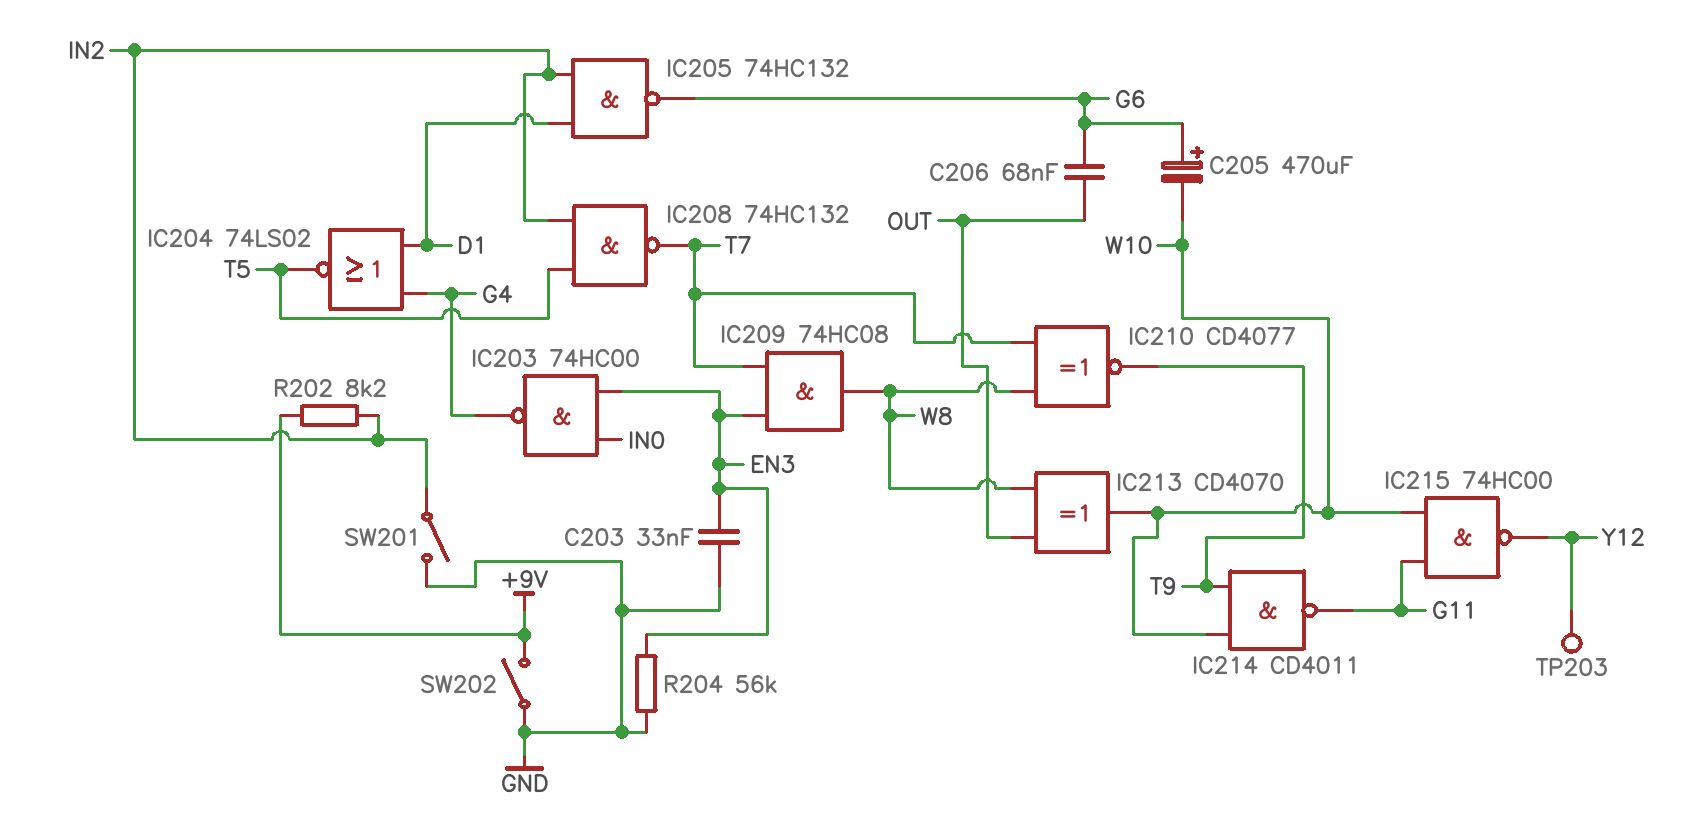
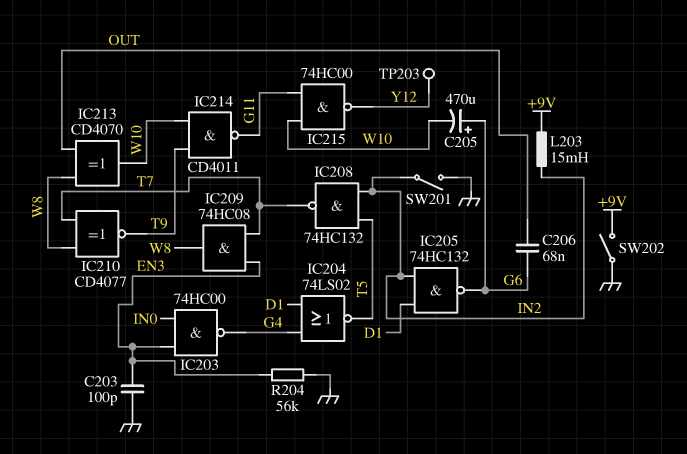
C203: 33nF (EN3, GND) -> 100pF (EN3, GND)
L203: none -> 15mH (+9V, IN2)
R202: 8.2k (+9V, IN2) -> none

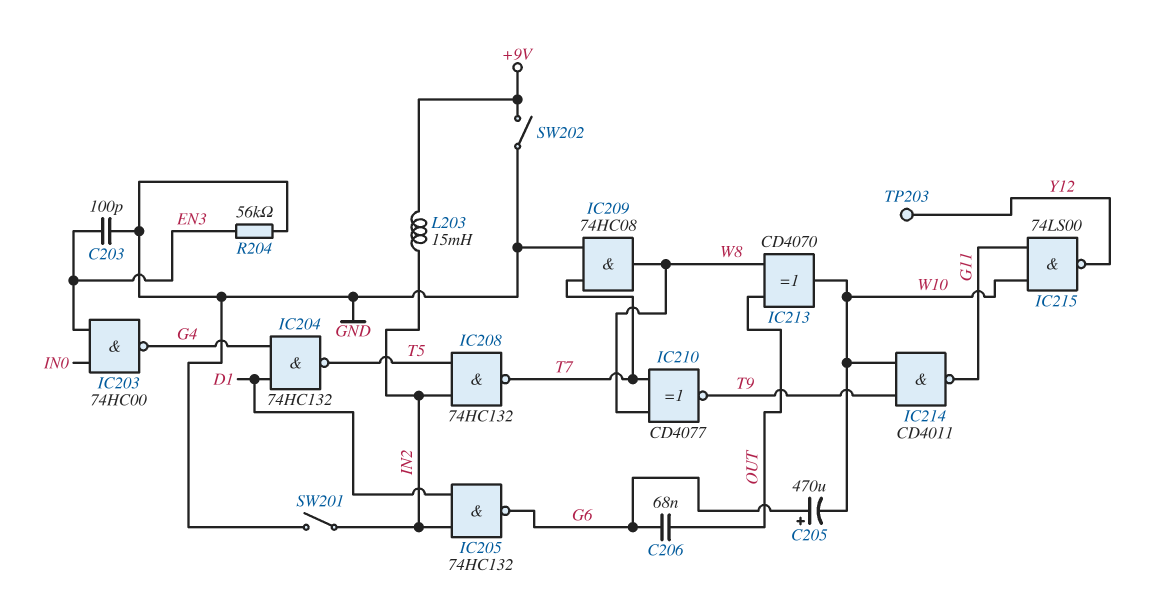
IC204: NOR 74LS02 (in D1, in G4, out T5) -> NAND 74HC132 (in D1, in G4, out T5)
IC209: AND 74HC08 (in EN3, in T7, out W8) -> AND 74HC08 (in GND, in T7, out W8)
IC215: NAND 74HC00 (in G11, in W10, out Y12) -> NAND 74LS00 (in G11, in W10, out Y12)

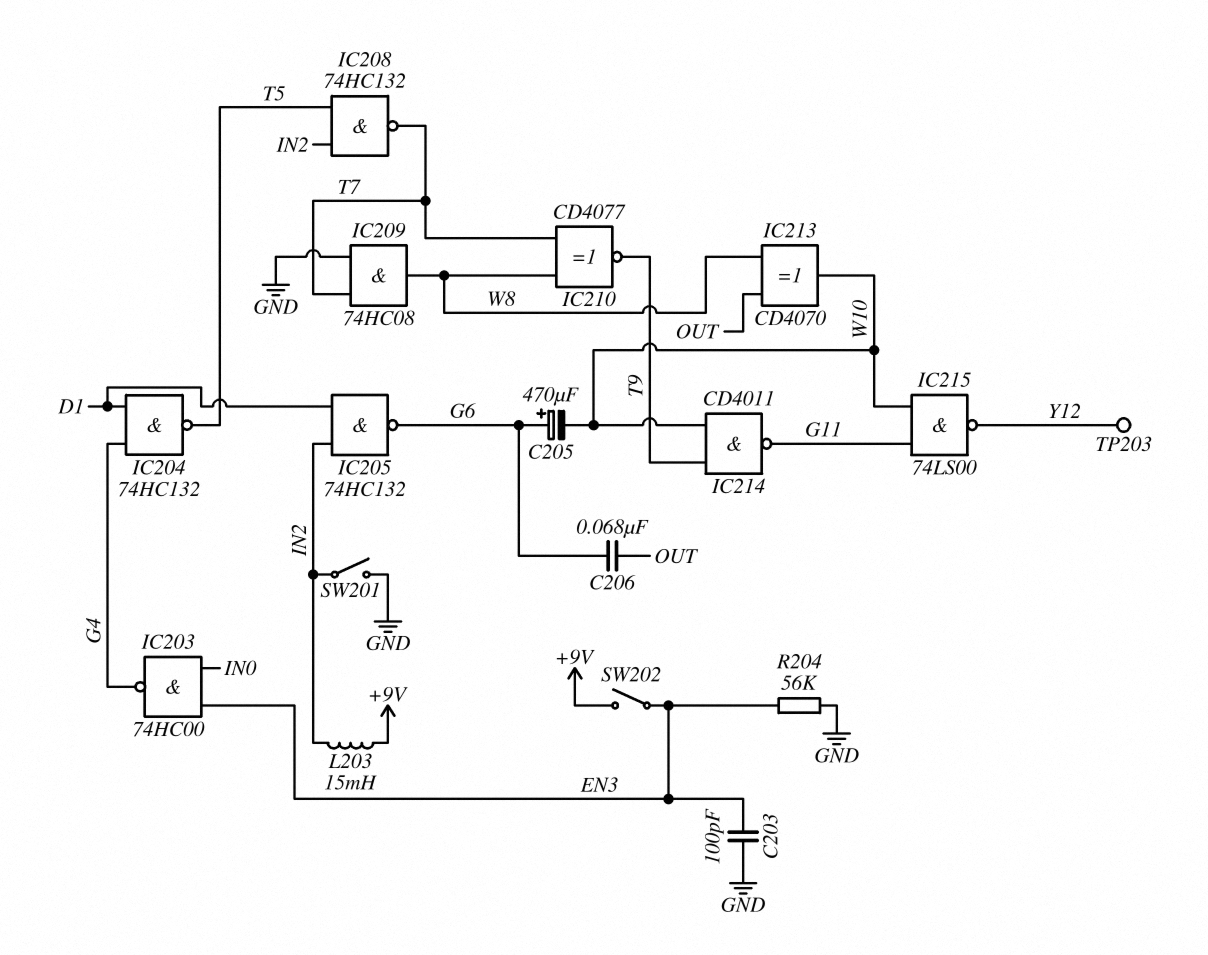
SW202: switch (+9V, GND) -> switch (+9V, EN3)

